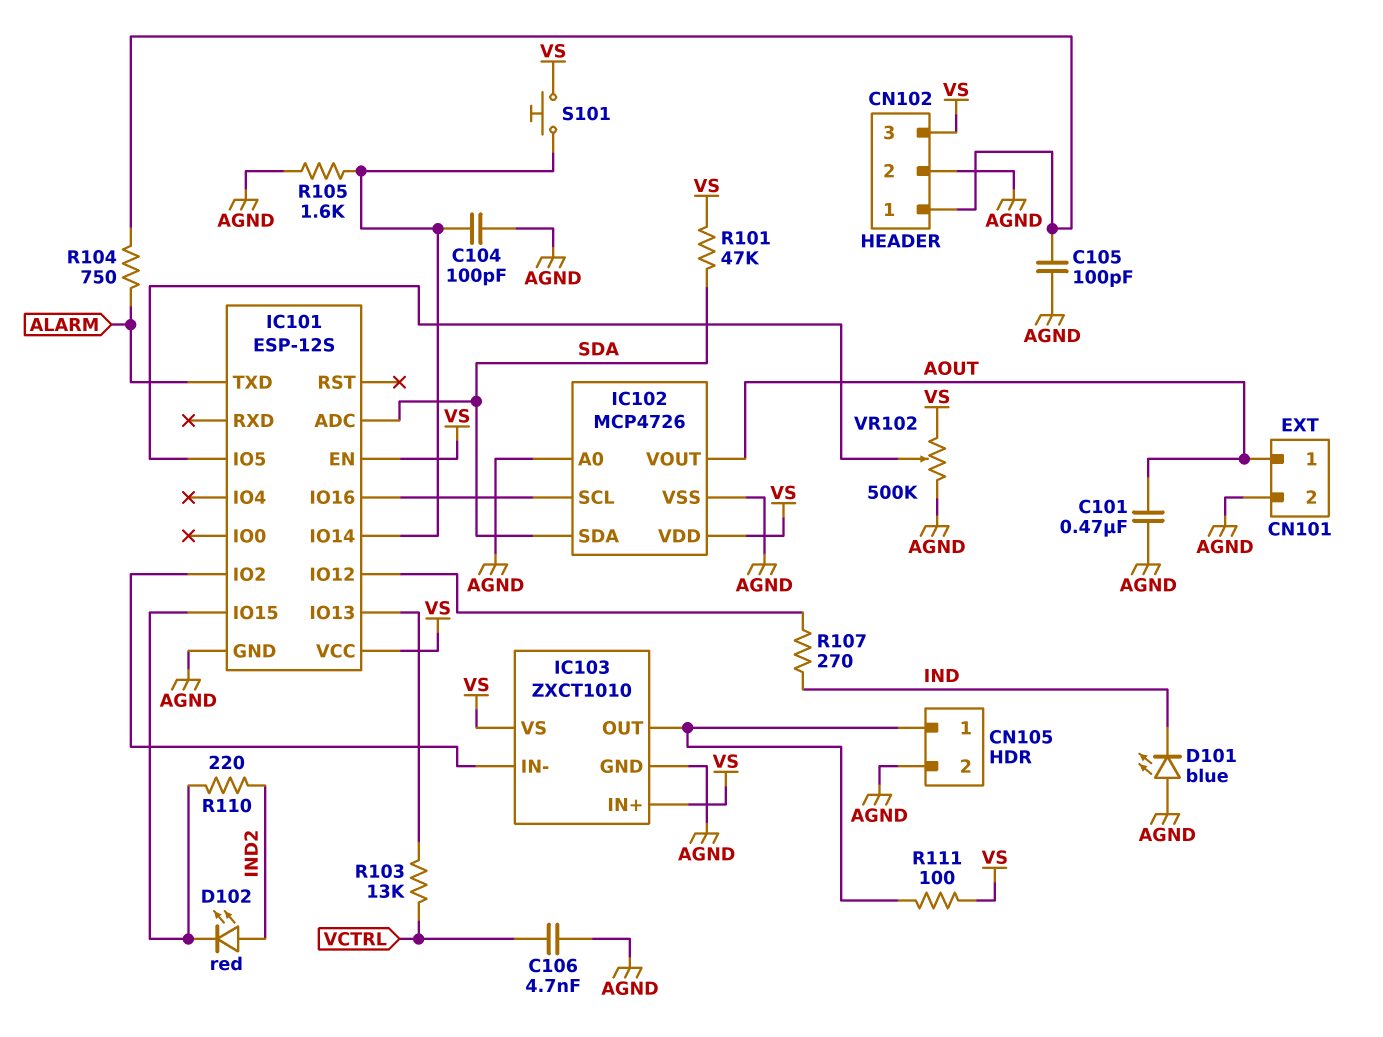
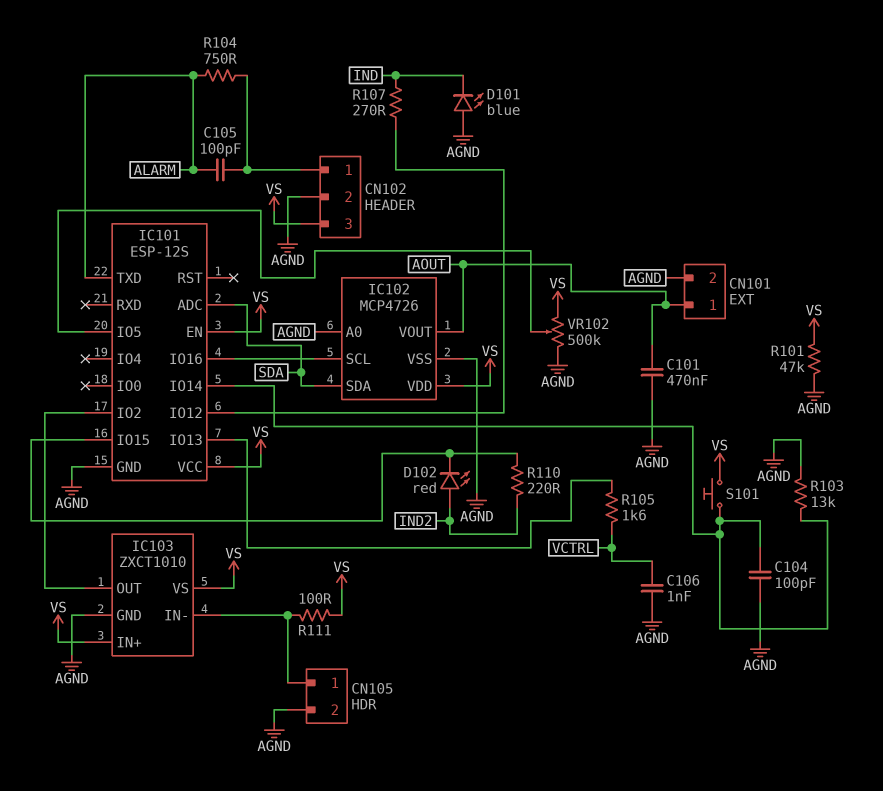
C105: 100pF (AGND, CN102/1) -> 100pF (ALARM, CN102/1)
C106: 4.7nF (AGND, VCTRL) -> 1nF (AGND, VCTRL)
IC103 pin IN-: IC101/IO2 -> CN105/1
IC103 pin OUT: CN105/1 -> IC101/IO2
R101: 47k (SDA, VS) -> 47k (AGND, VS)
R103: 13k (IC101/IO13, VCTRL) -> 13k (AGND, IC101/IO14)
R105: 1.6k (AGND, IC101/IO14) -> 1.6k (IC101/IO13, VCTRL)

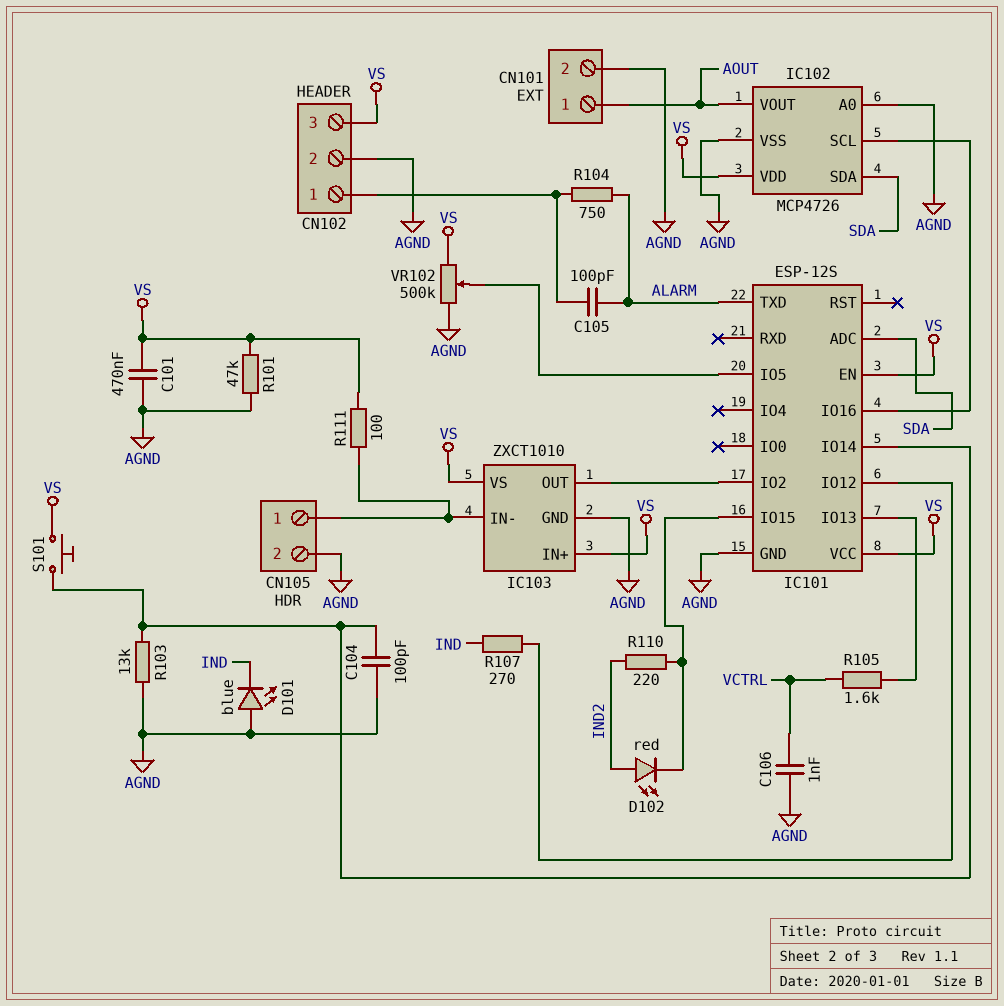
C101: 470nF (AGND, AOUT) -> 470nF (AGND, VS)

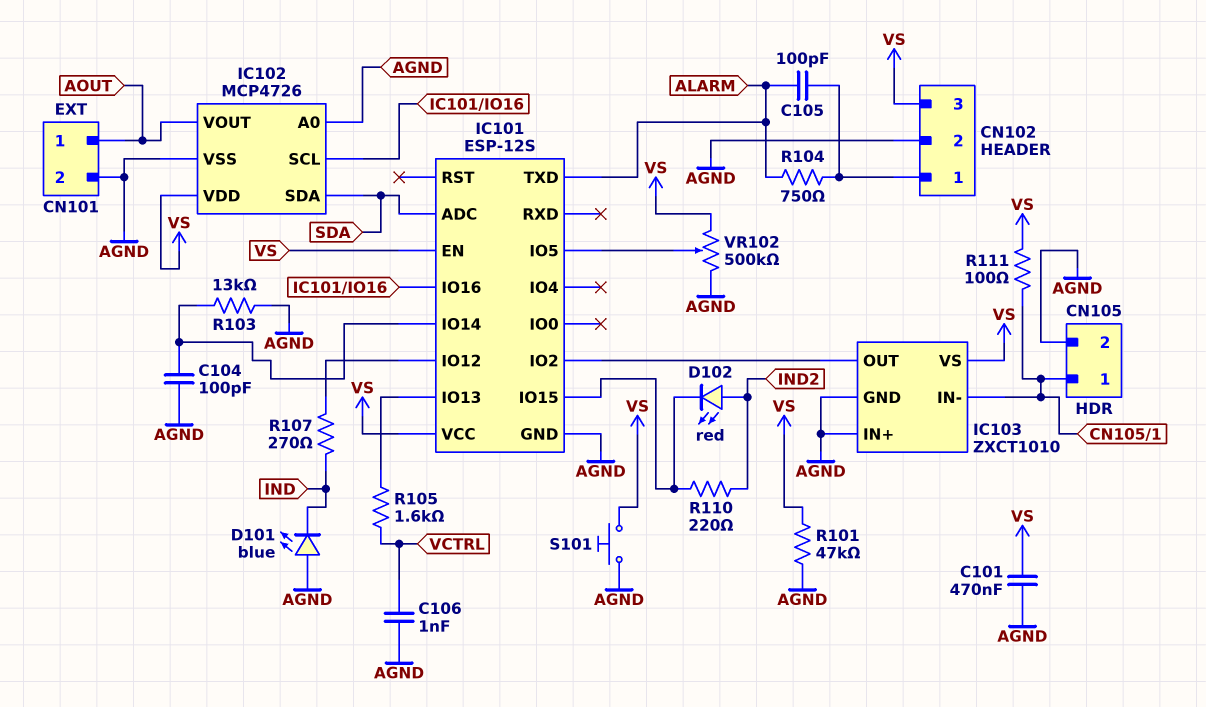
IC103 pin IN+: VS -> AGND
S101: button (IC101/IO14, VS) -> button (AGND, VS)

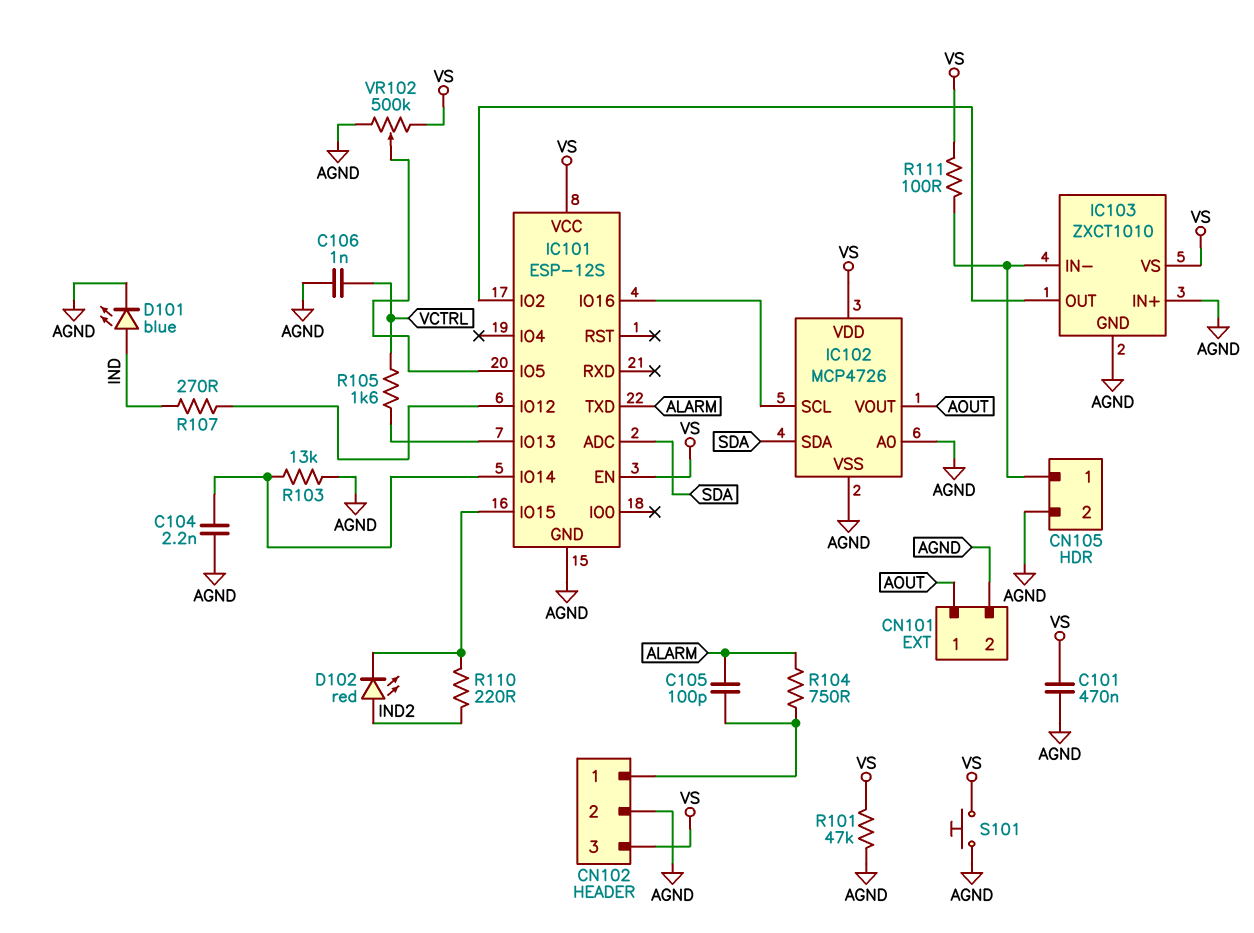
C104: 100pF (AGND, IC101/IO14) -> 2.2nF (AGND, IC101/IO14)
D101: LED blue (A AGND, K IND) -> LED blue (A IND, K AGND)

